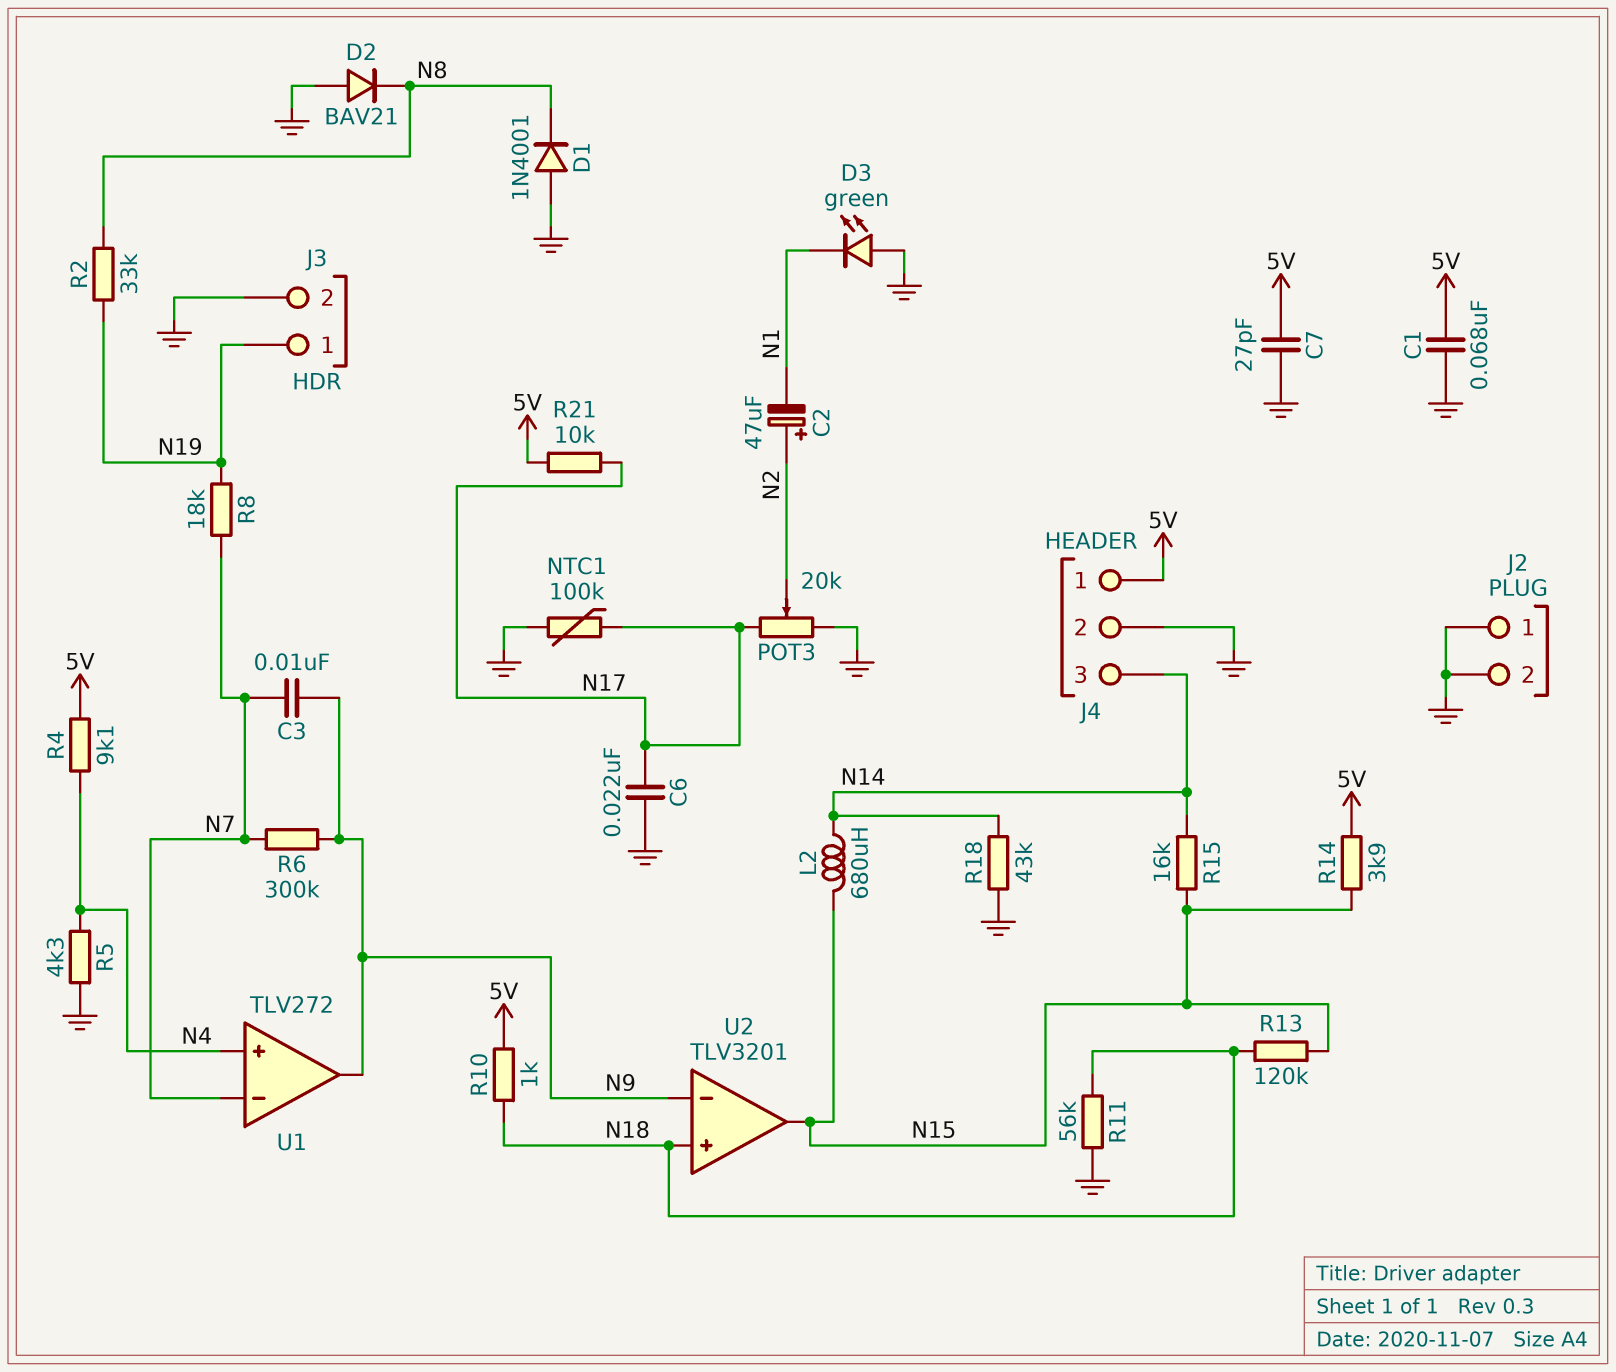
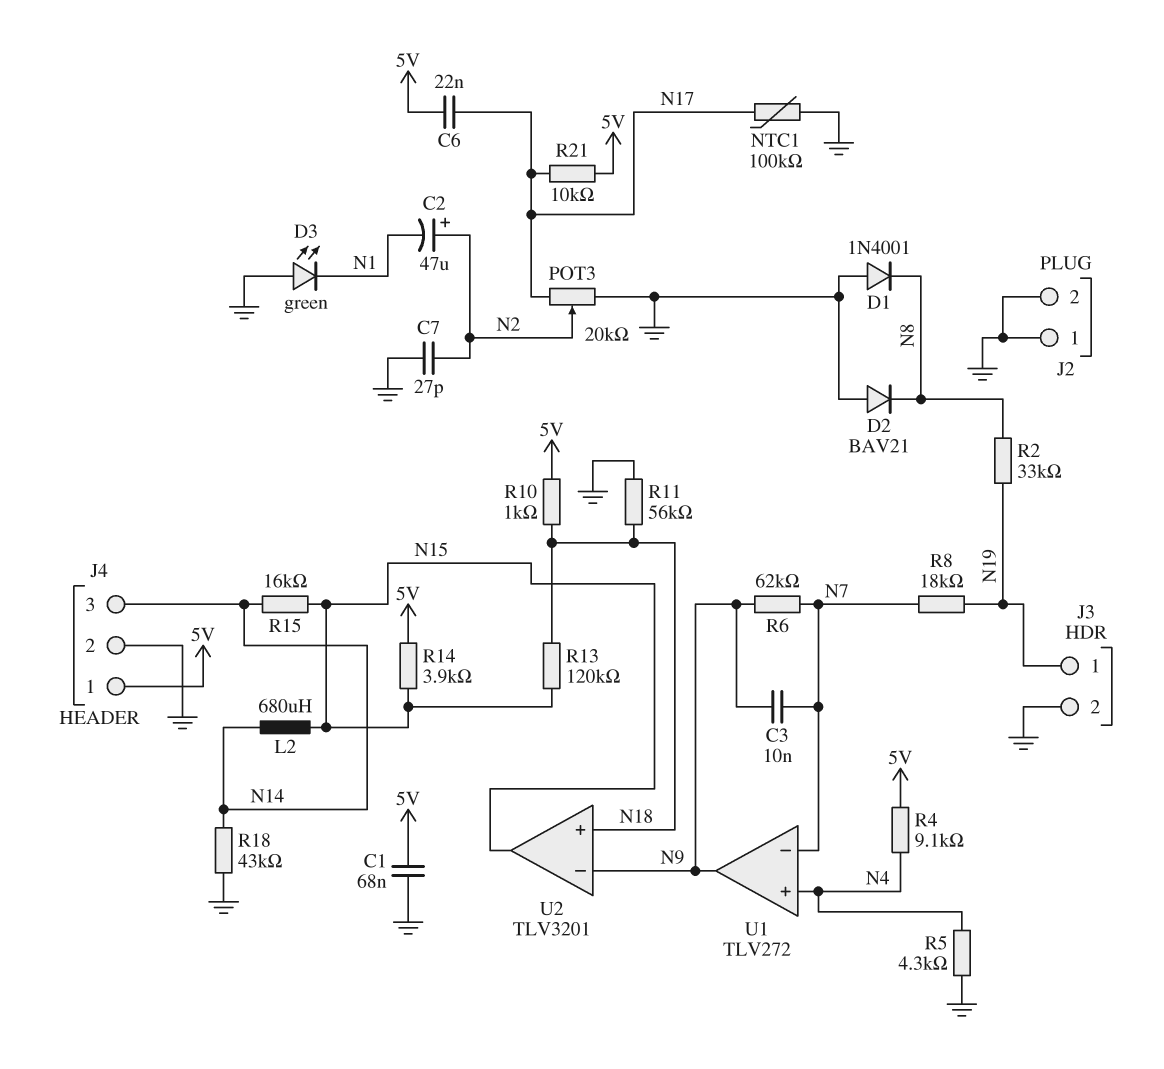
C6: 22nF (GND, N17) -> 22nF (5V, N17)
C7: 27pF (5V, GND) -> 27pF (GND, N2)
R6: 300k (N7, N9) -> 62k (N7, N9)

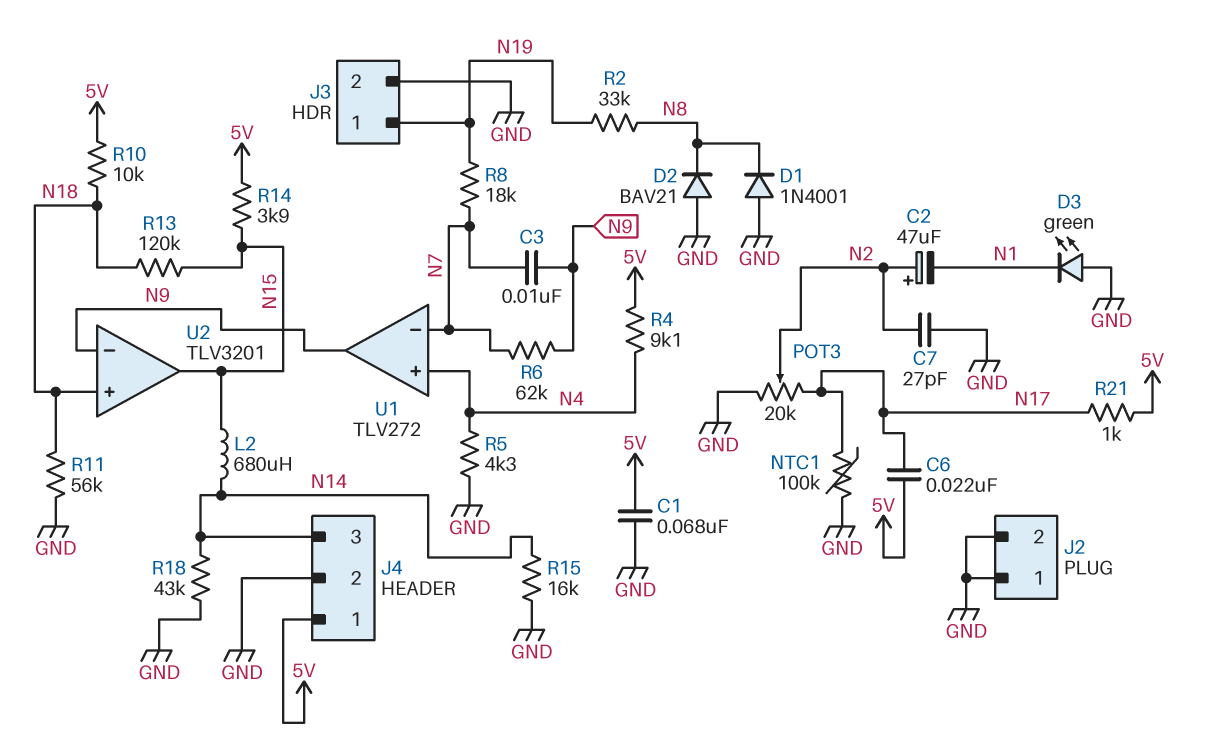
R10: 1k (5V, N18) -> 10k (5V, N18)
R15: 16k (N14, N15) -> 16k (GND, N14)
R21: 10k (5V, N17) -> 1k (5V, N17)

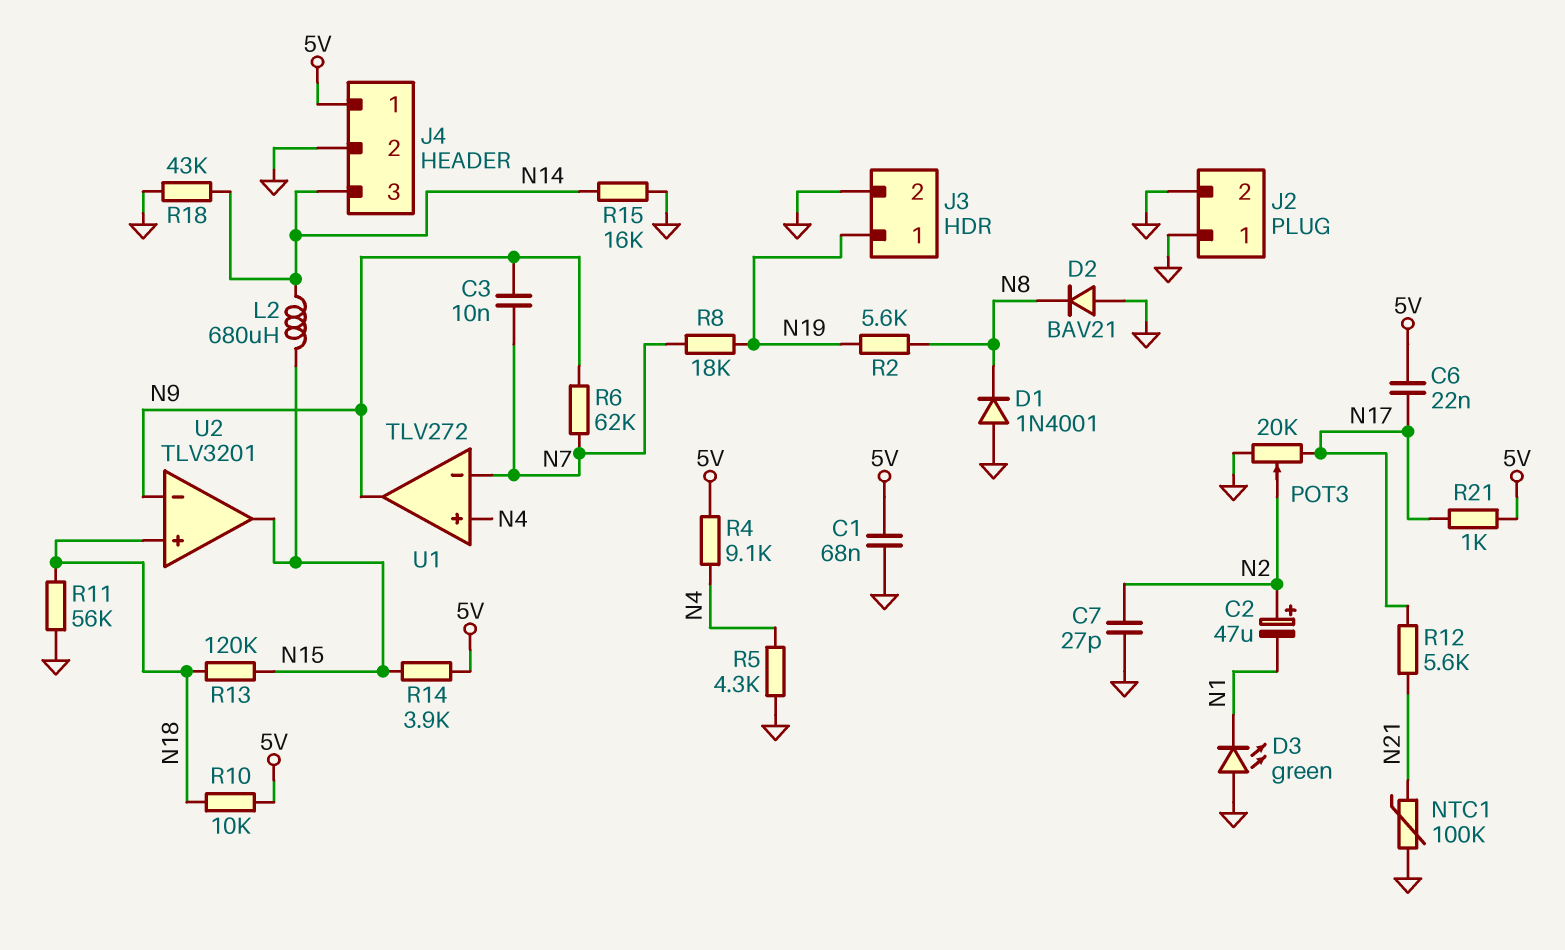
NTC1: 100k (GND, N17) -> 100k (GND, N21)
R2: 33k (N8, N19) -> 5.6k (N8, N19)
R12: none -> 5.6k (N17, N21)

